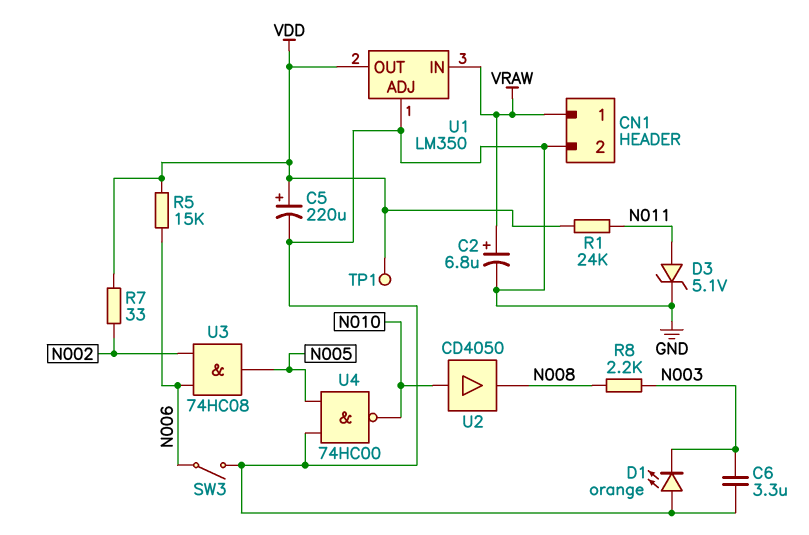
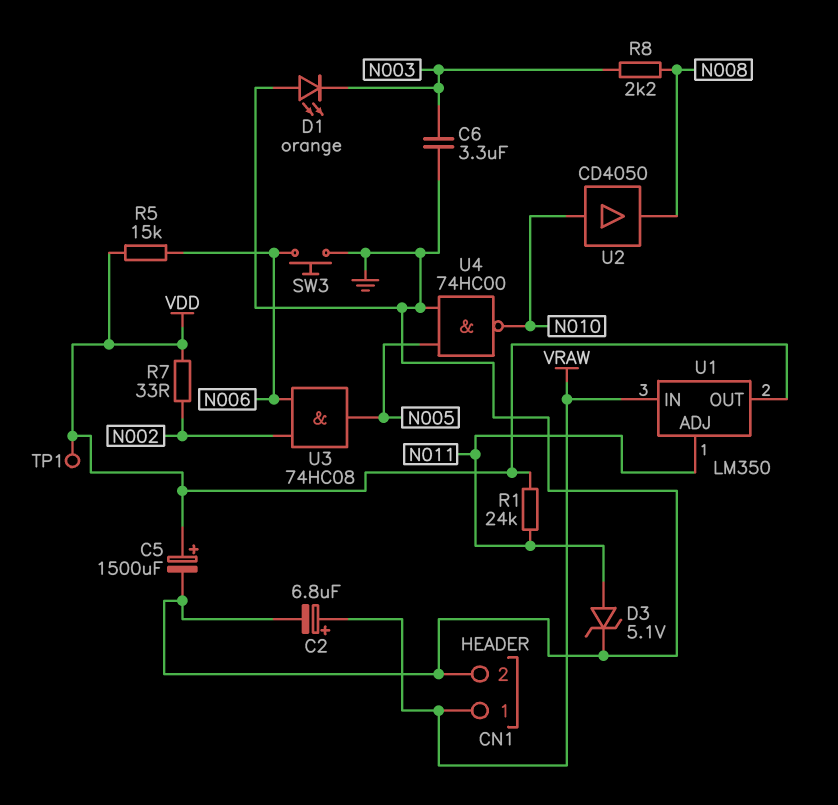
C5: 220uF (plus VDD, minus GND) -> 1500uF (plus VDD, minus GND)
SW3: switch (GND, N006) -> button (GND, N006)
U1 pin ADJ: GND -> N011

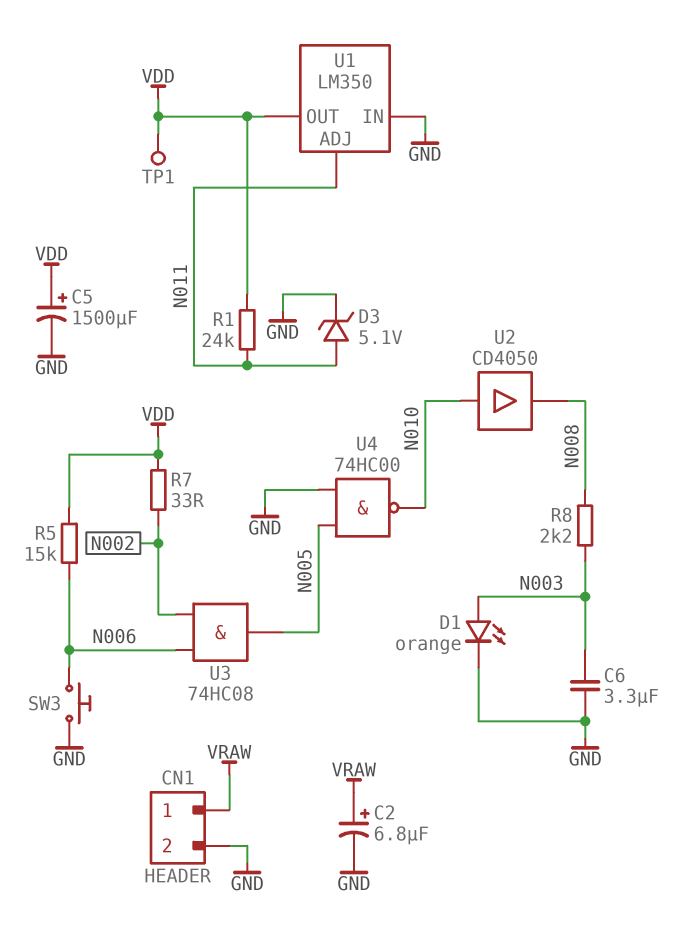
D1: LED orange (A GND, K N003) -> LED orange (A N003, K GND)
U1 pin IN: VRAW -> GND

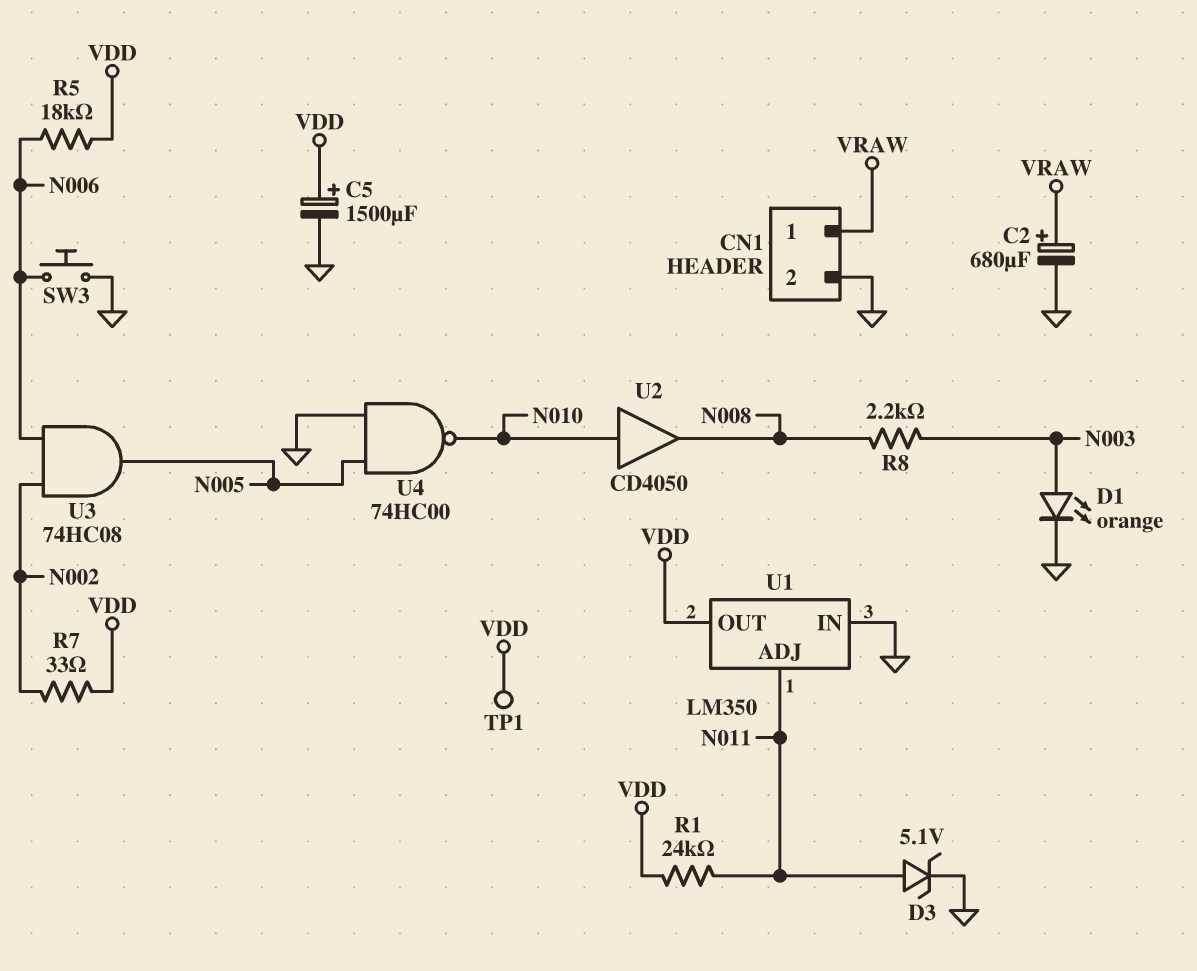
C2: 6.8uF (plus VRAW, minus GND) -> 680uF (plus VRAW, minus GND)
C6: 3.3uF (GND, N003) -> none
R5: 15k (N006, VDD) -> 18k (N006, VDD)

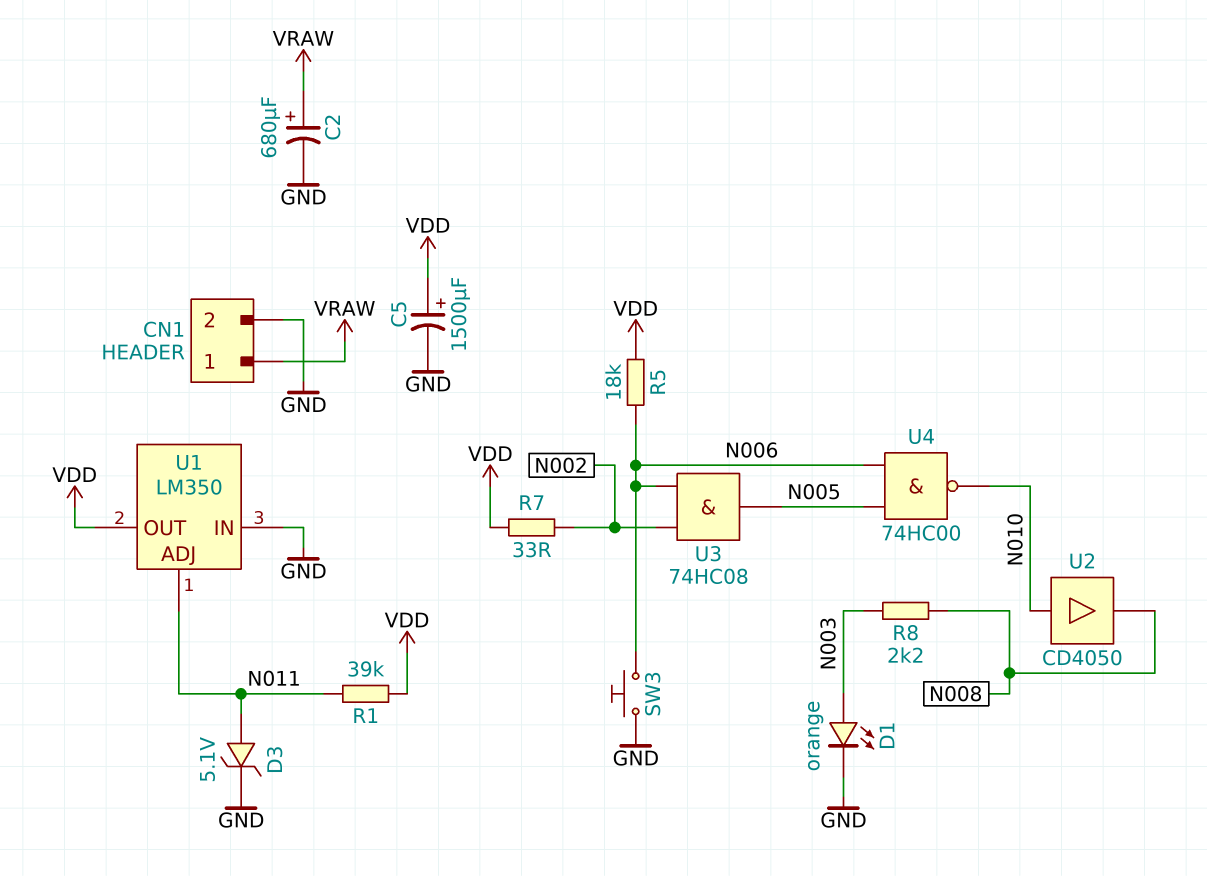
R1: 24k (N011, VDD) -> 39k (N011, VDD)
TP1: test point (VDD) -> none
U4: NAND 74HC00 (in GND, in N005, out N010) -> NAND 74HC00 (in N005, in N006, out N010)

